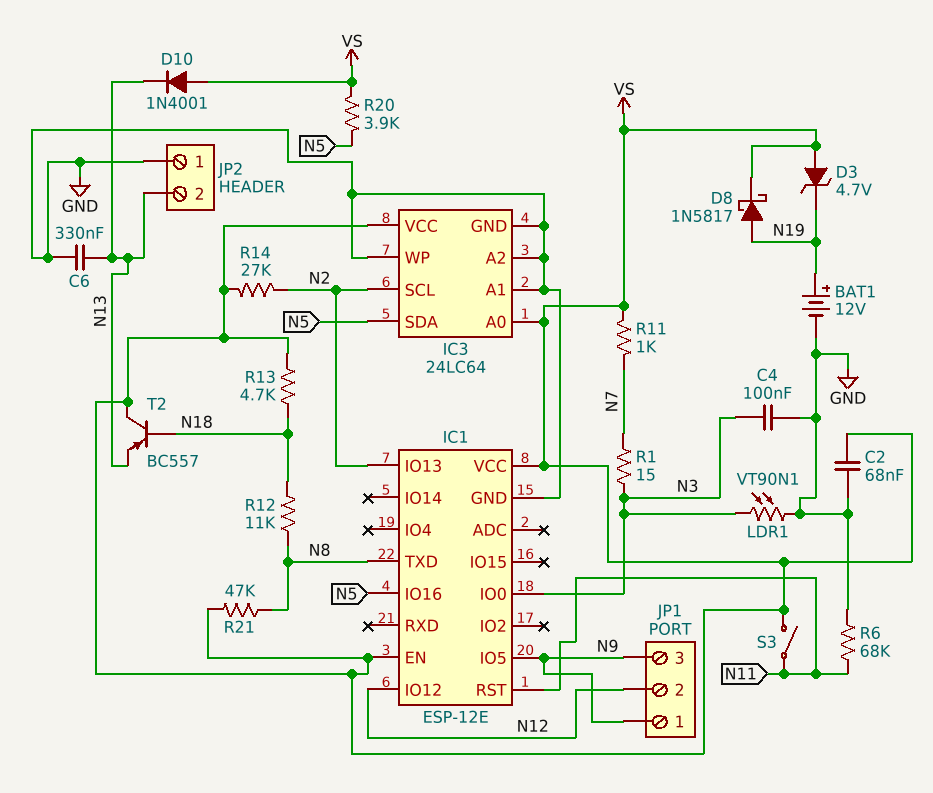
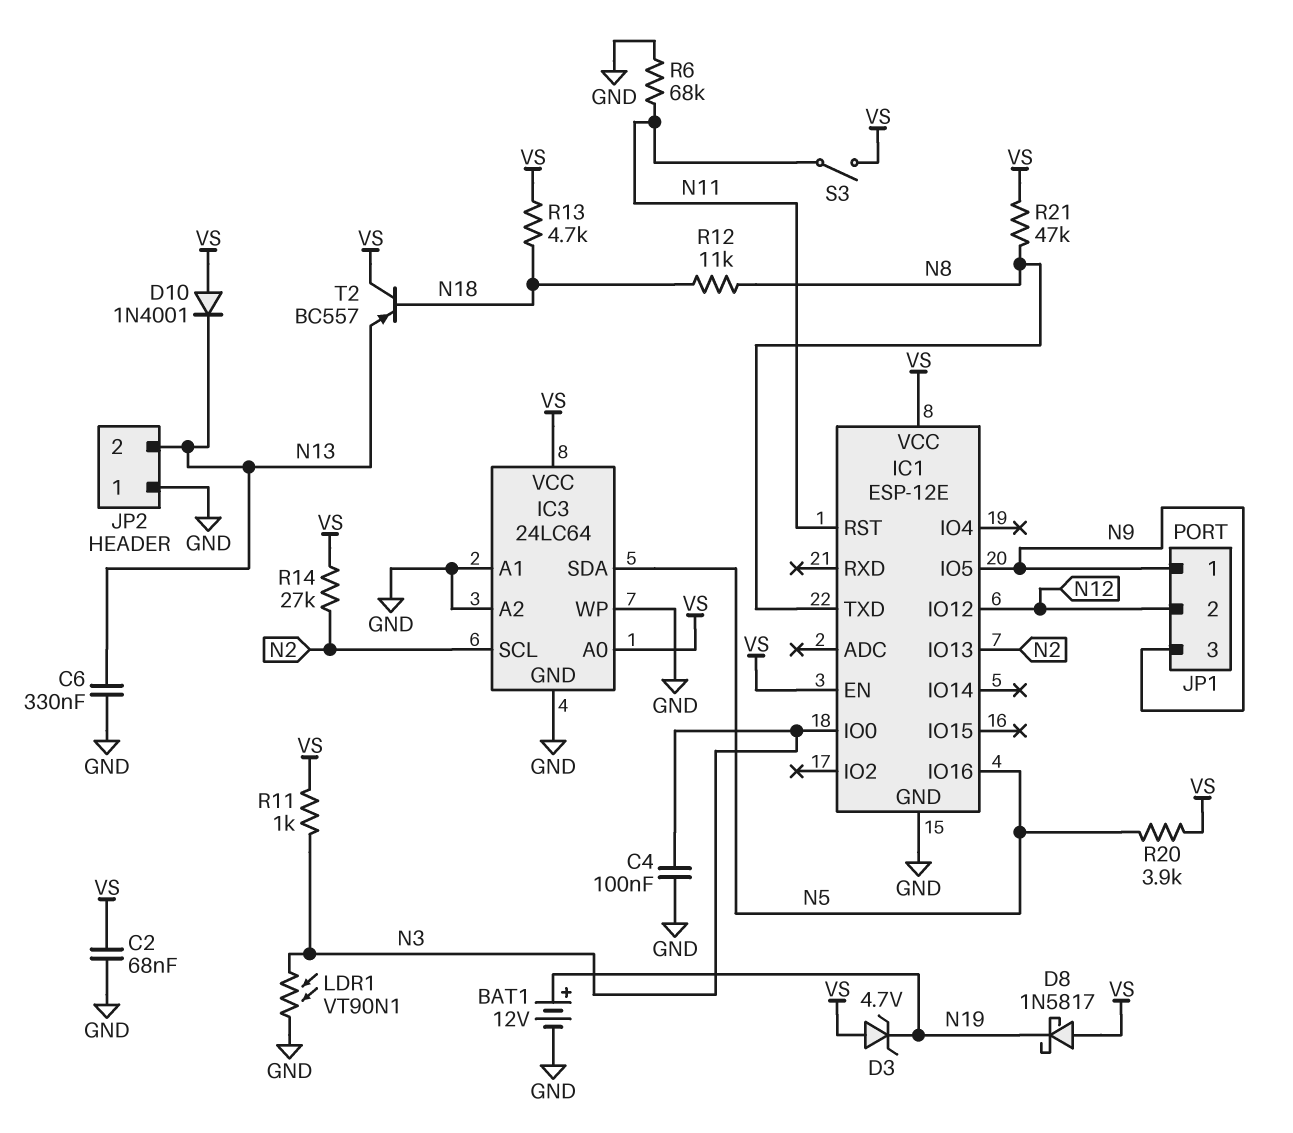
D8: schottky 1N5817 (A N19, K VS) -> schottky 1N5817 (A VS, K N19)
R1: 15 (N3, N7) -> none
R11: 1k (N7, VS) -> 1k (N3, VS)

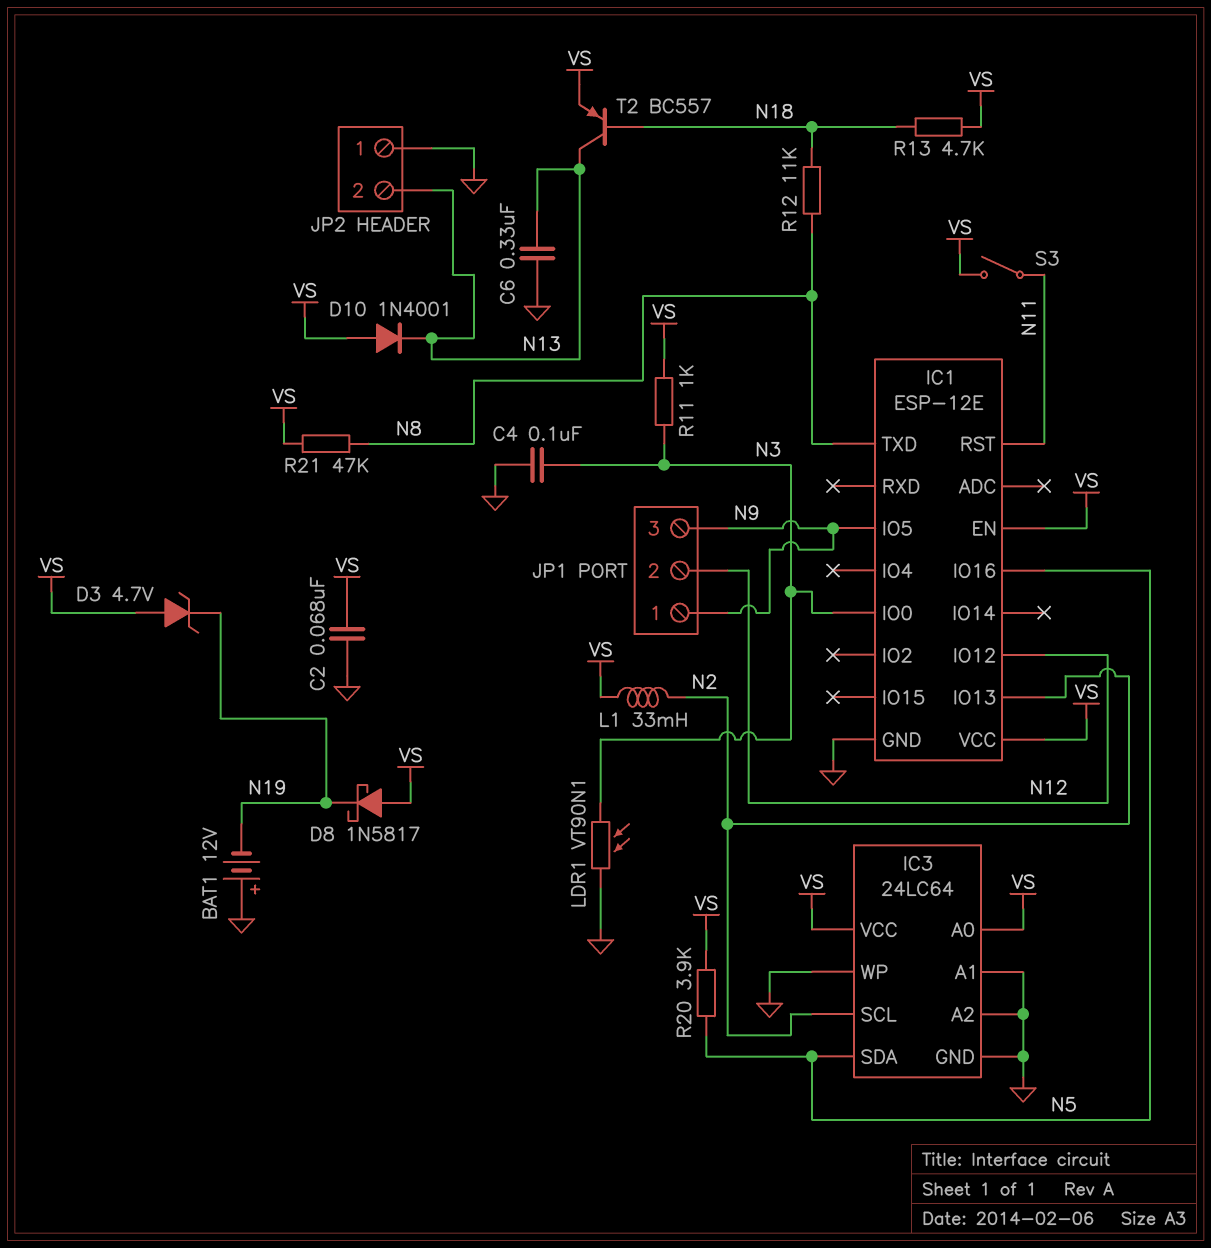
BAT1: 12V (plus N19, minus GND) -> 12V (plus GND, minus N19)
L1: none -> 33mH (N2, VS)
R6: 68k (GND, N11) -> none
R14: 27k (N2, VS) -> none
T2: PNP BC557 (B N18, C VS, E N13) -> PNP BC557 (B N18, C N13, E VS)

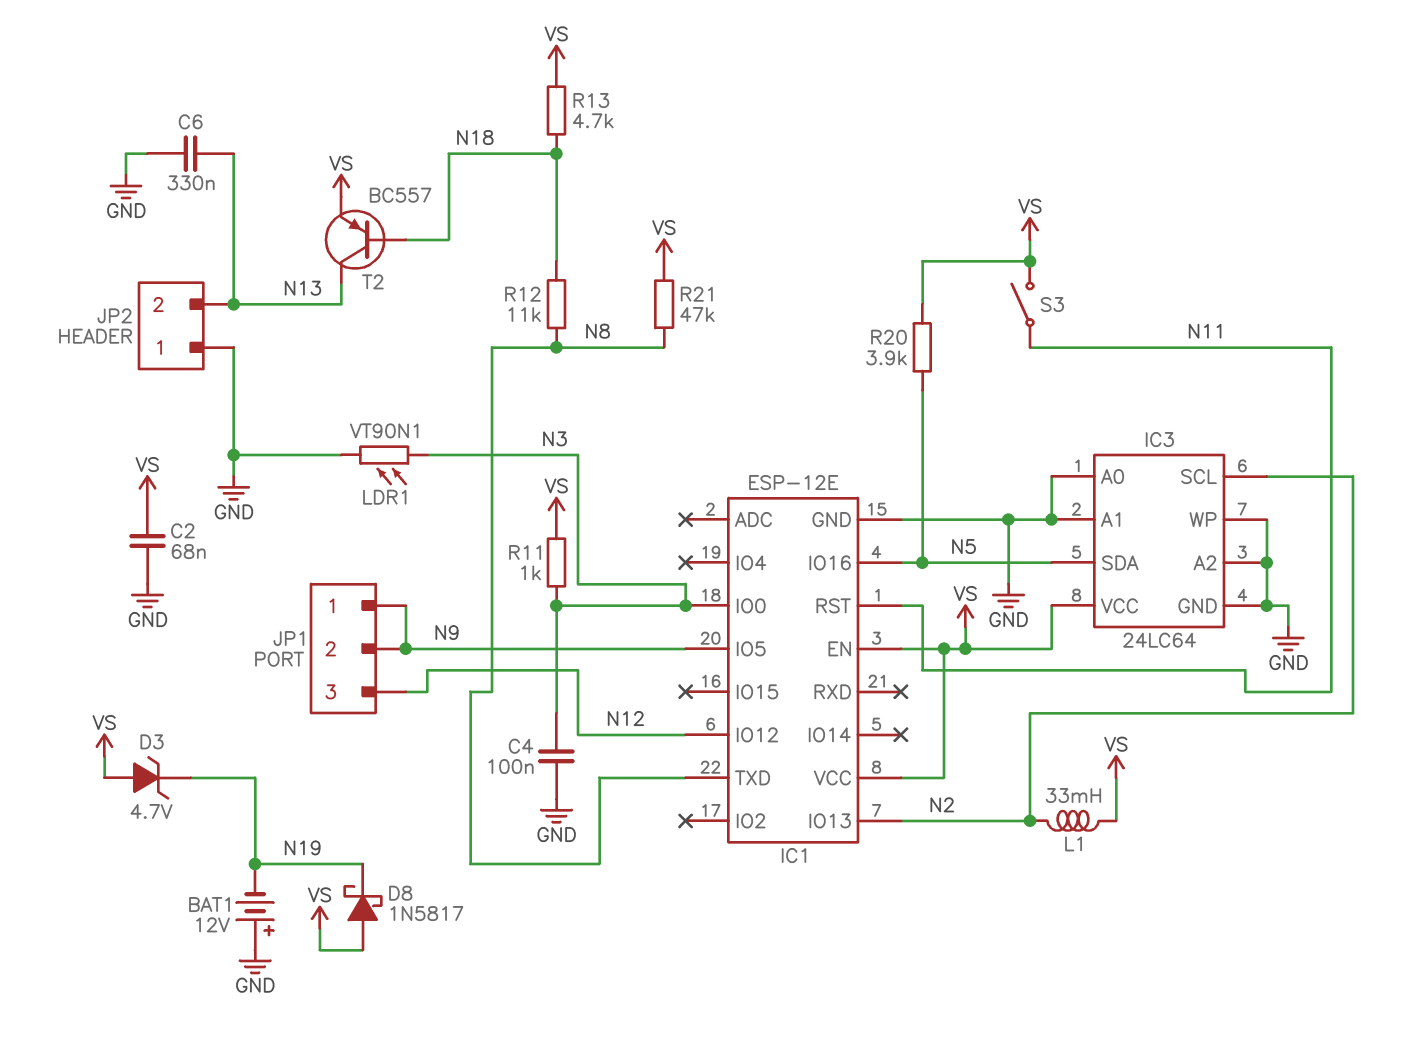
D10: diode 1N4001 (A VS, K N13) -> none
IC3 pin A0: VS -> GND
JP1 pin 2: N12 -> N9
JP1 pin 3: N9 -> N12

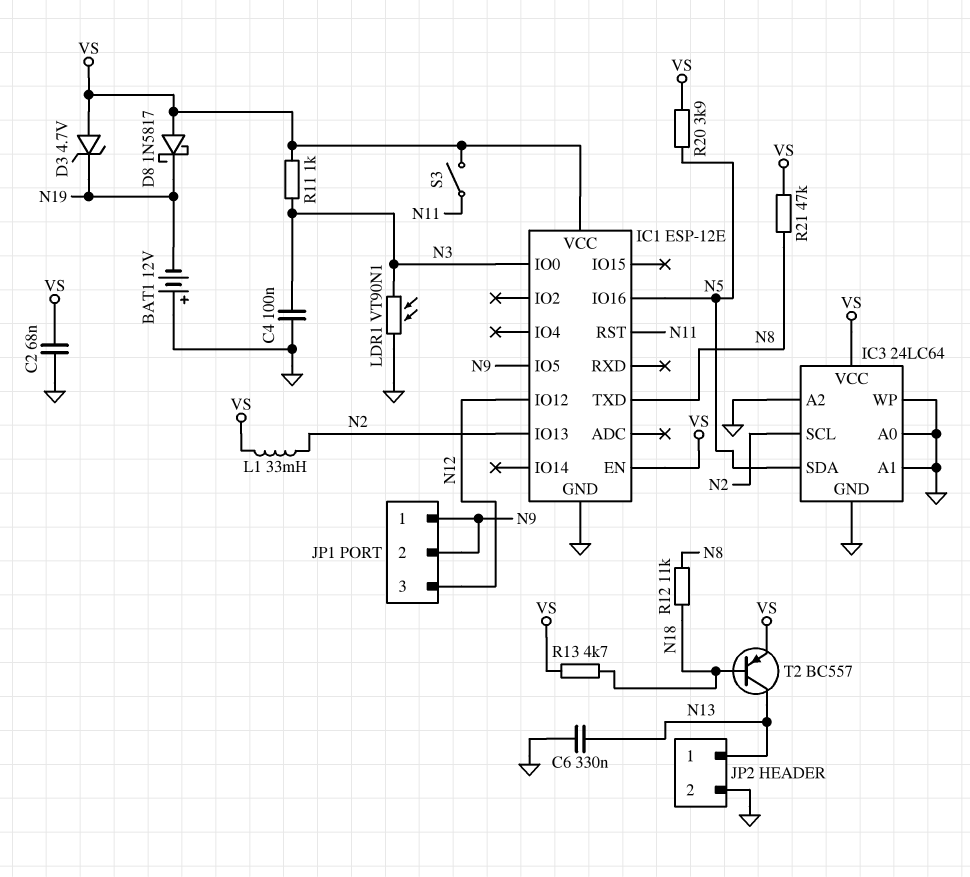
JP2 pin 1: GND -> N13
JP2 pin 2: N13 -> GND

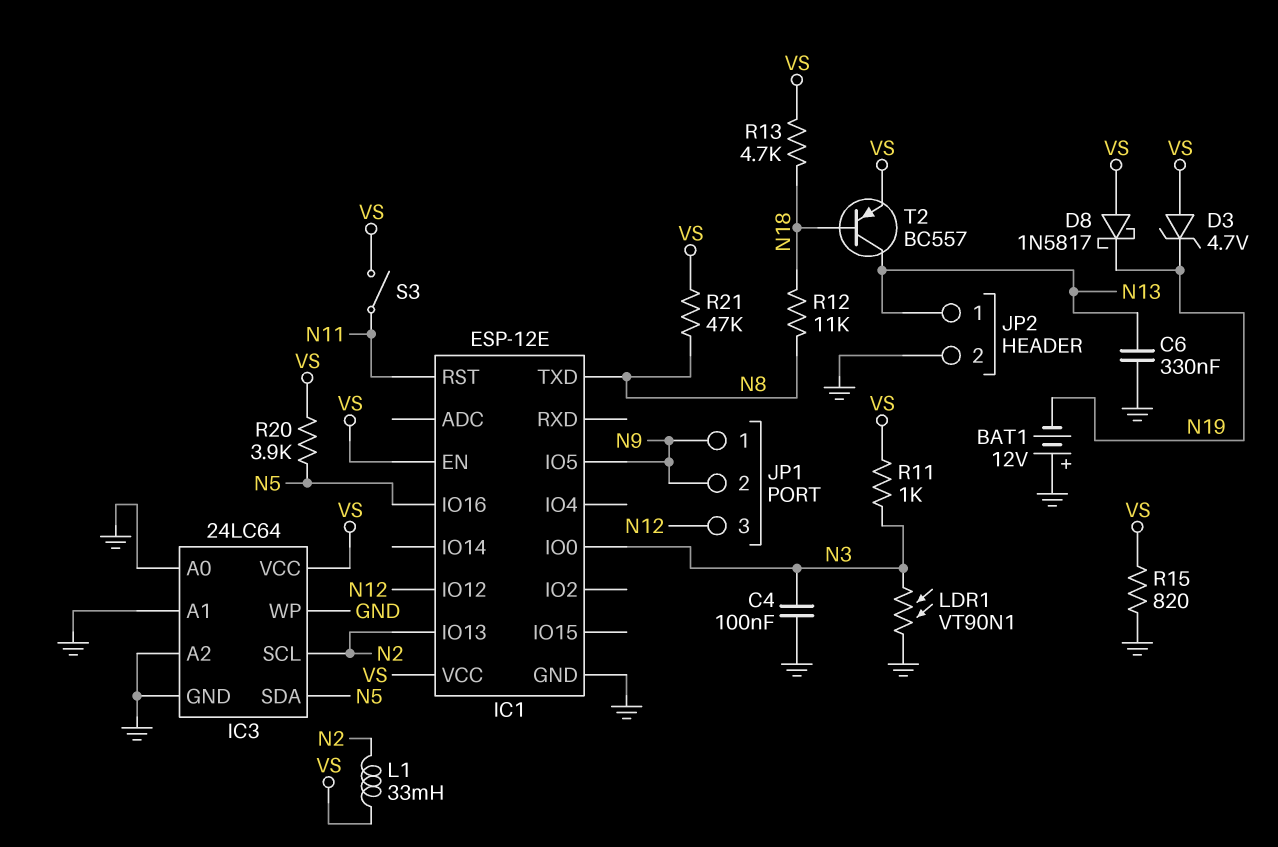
C2: 68nF (GND, VS) -> none
R15: none -> 820 (GND, VS)

